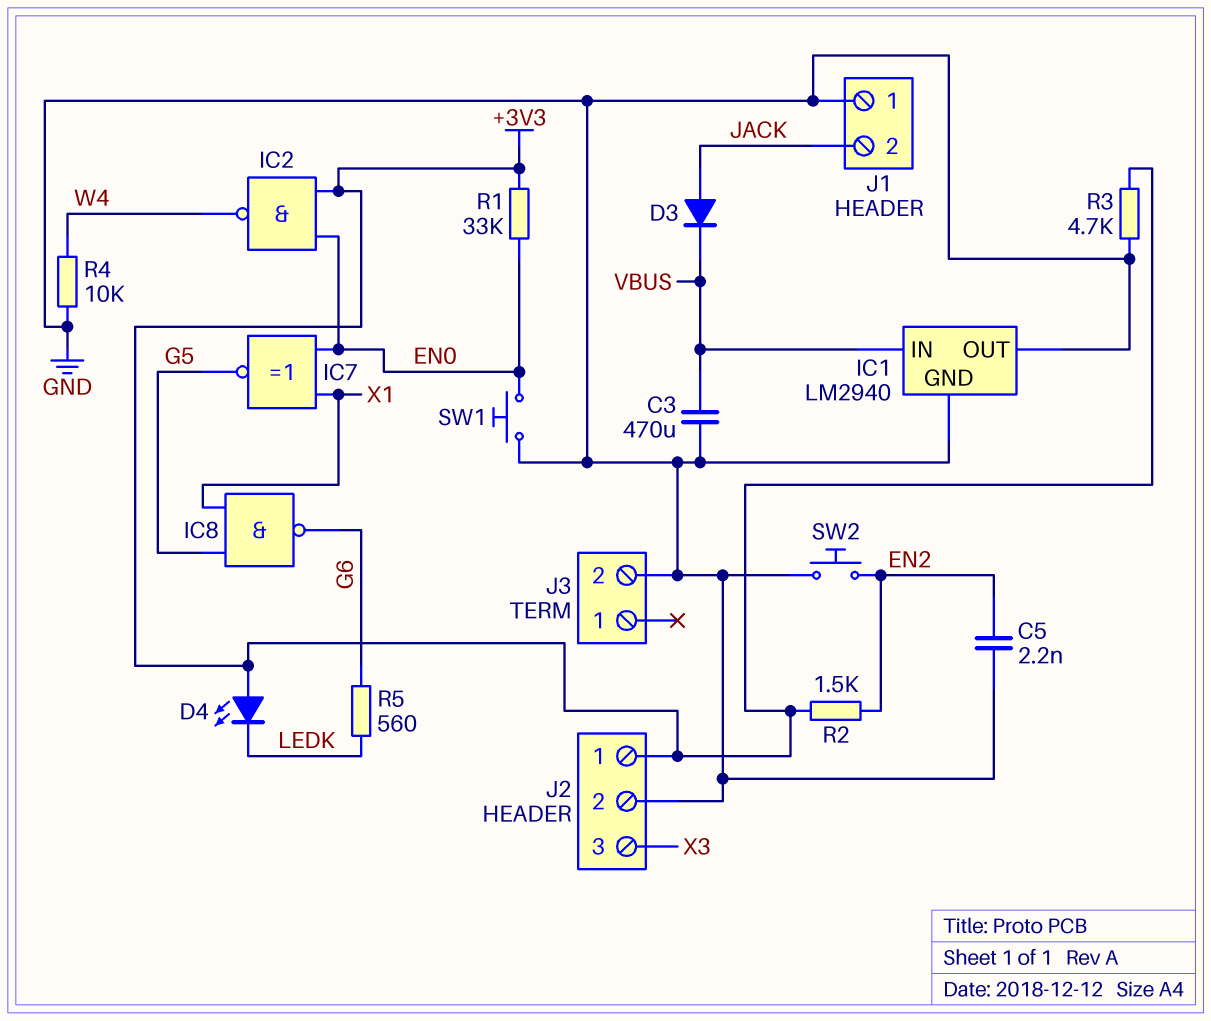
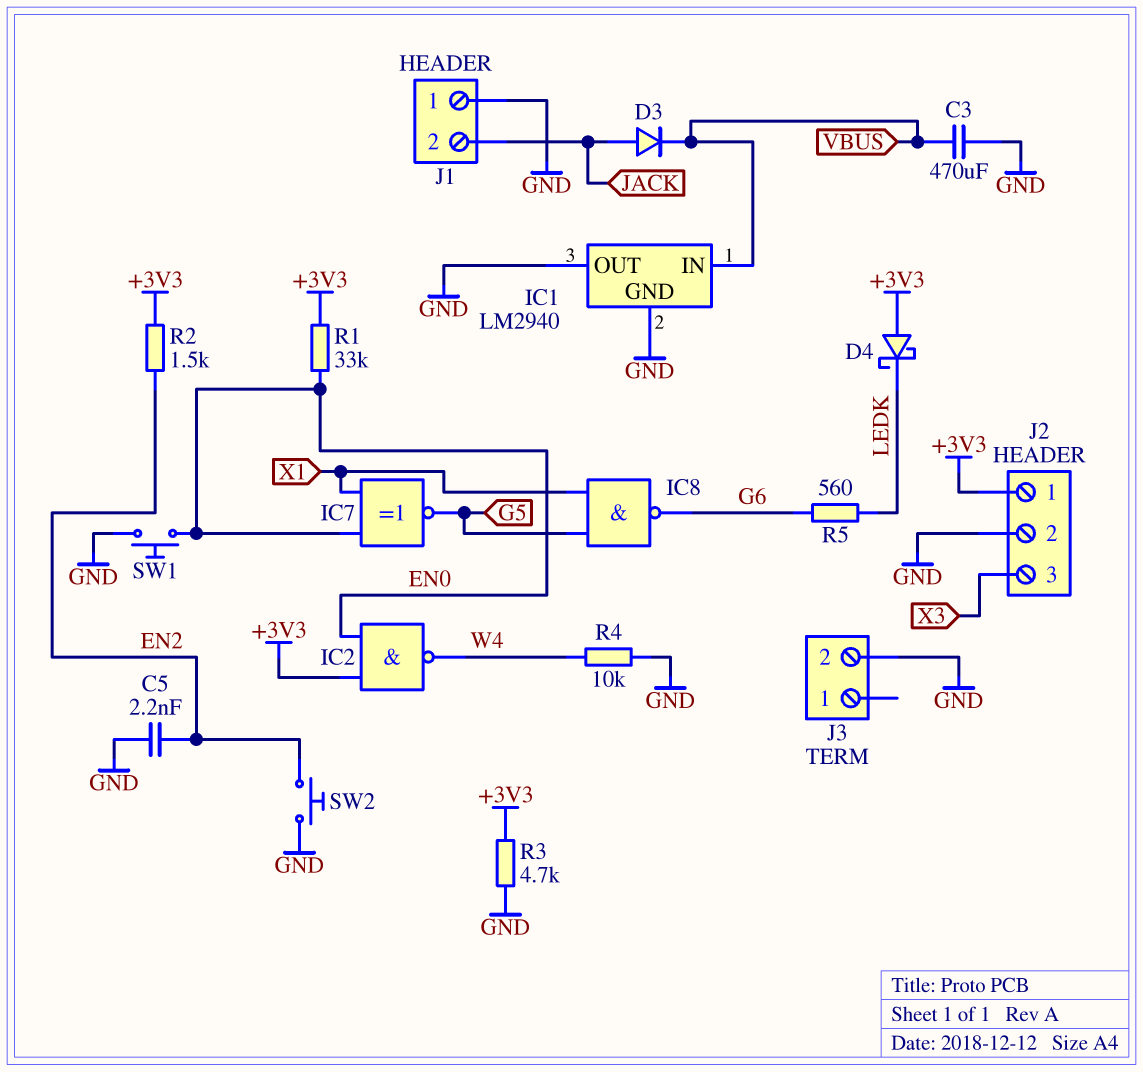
D4: LED (A +3V3, K LEDK) -> schottky (A +3V3, K LEDK)

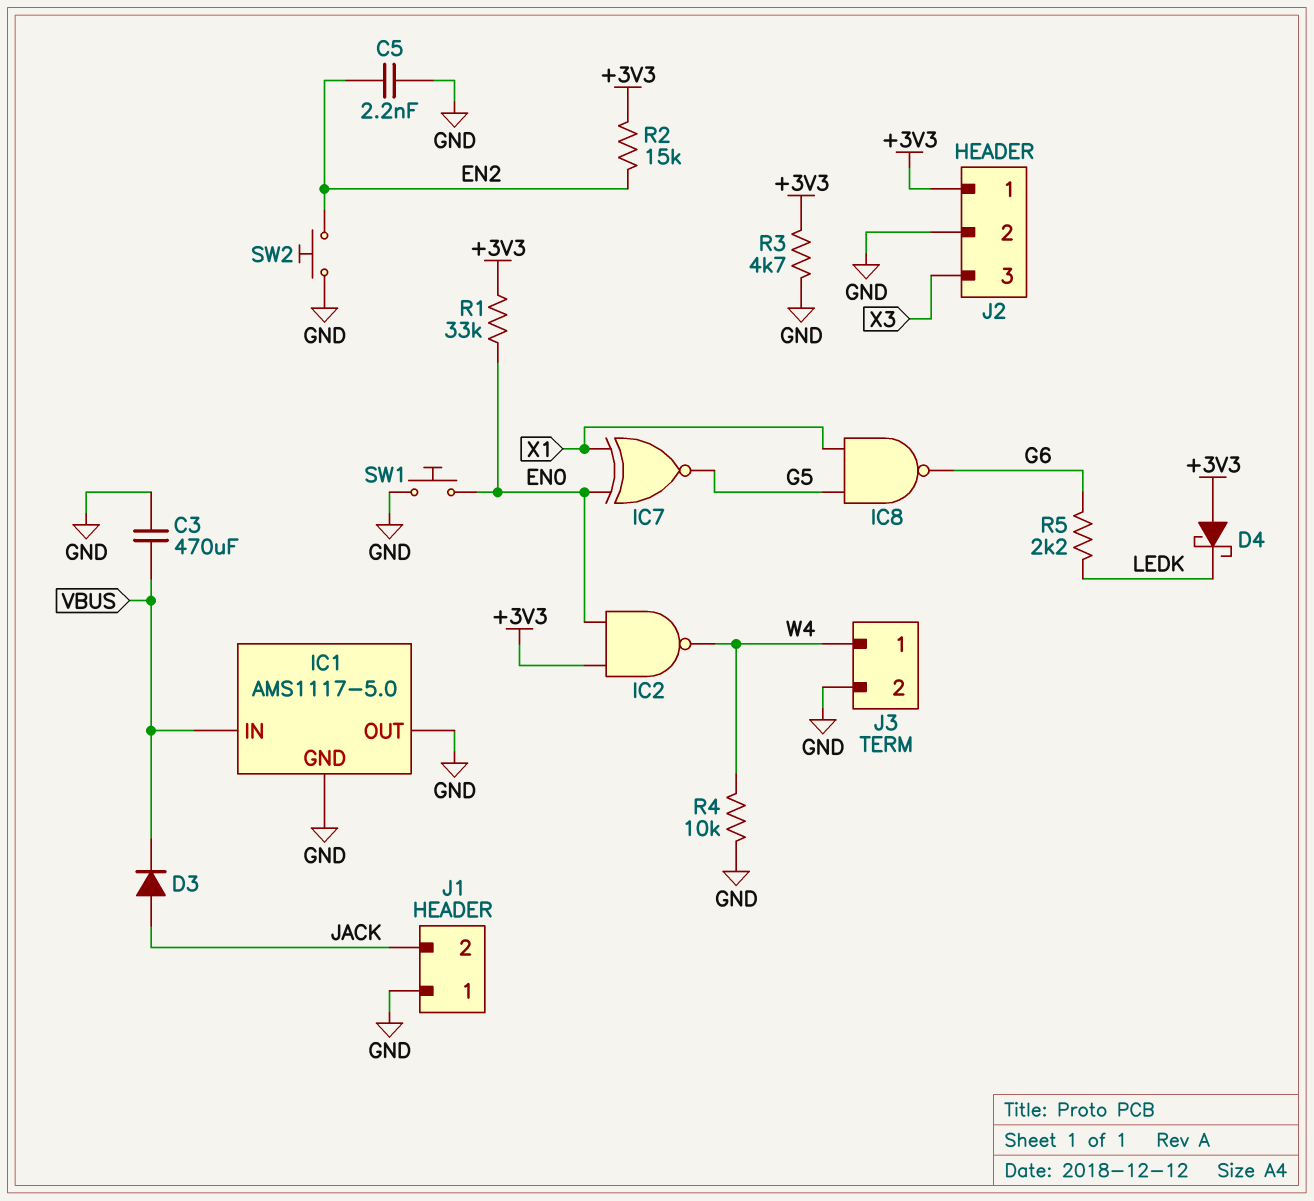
IC1: LM2940 -> AMS1117-5.0
J3 pin 1: none -> W4
R2: 1.5k (+3V3, EN2) -> 15k (+3V3, EN2)
R5: 560 (G6, LEDK) -> 2.2k (G6, LEDK)

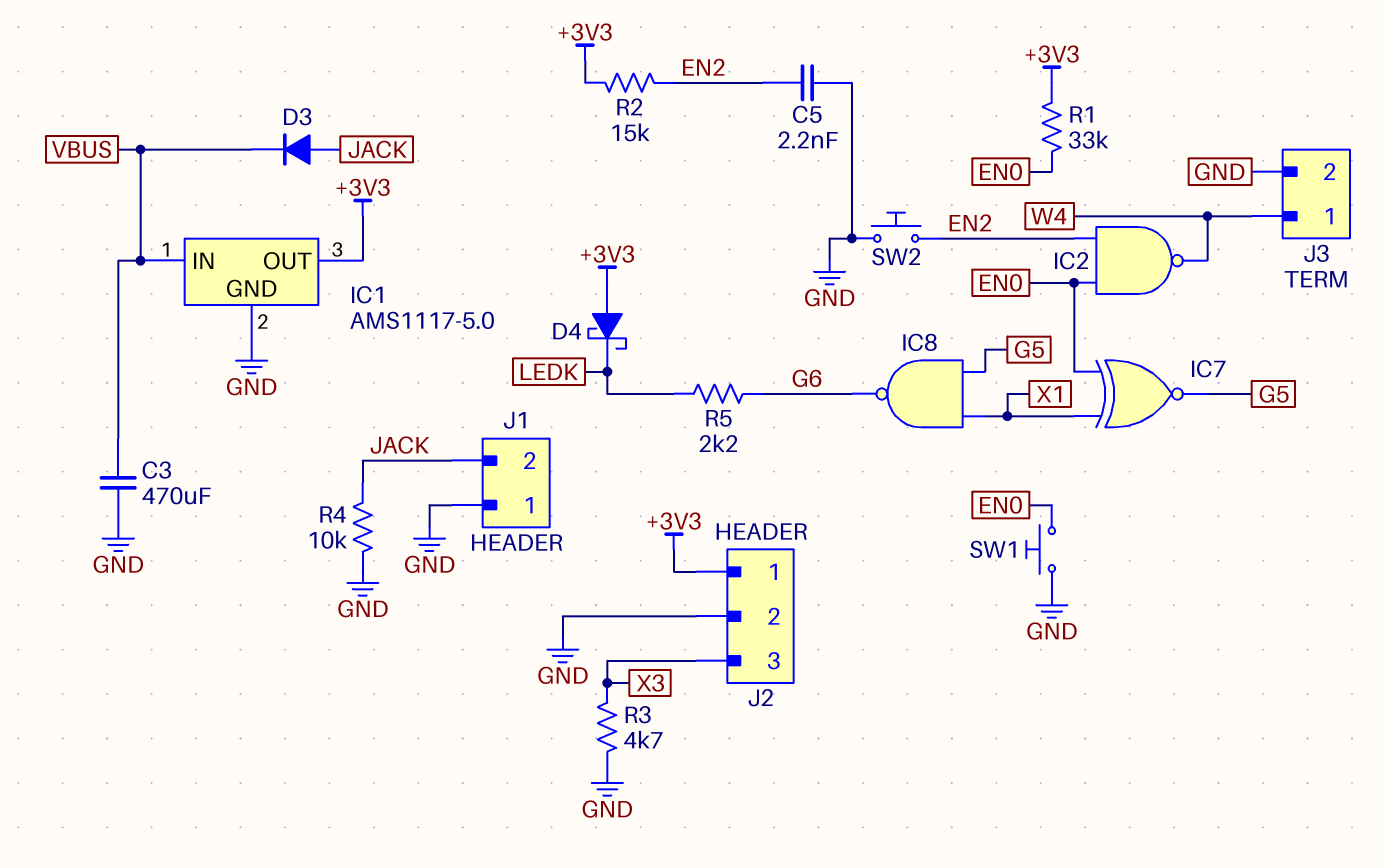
IC1 pin OUT: GND -> +3V3
IC2: NAND (in +3V3, in EN0, out W4) -> NAND (in EN0, in EN2, out W4)
R3: 4.7k (+3V3, GND) -> 4.7k (GND, X3)
R4: 10k (GND, W4) -> 10k (GND, JACK)

